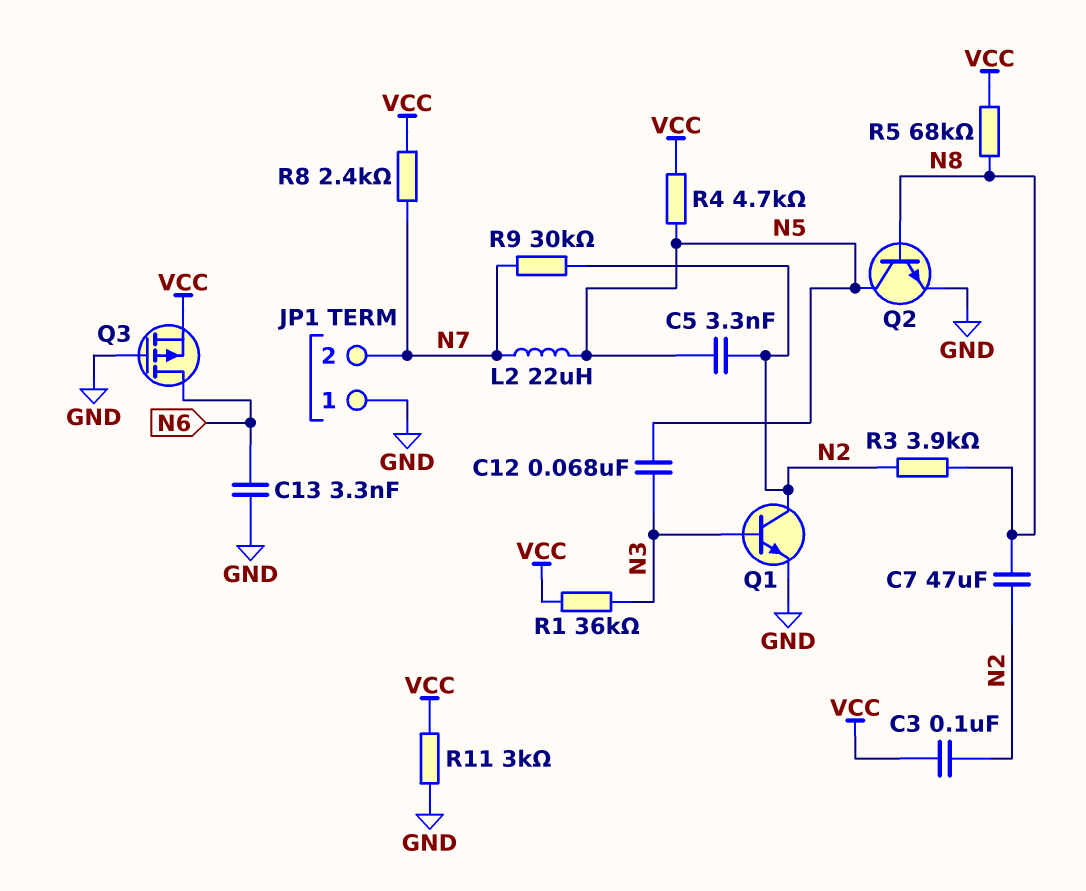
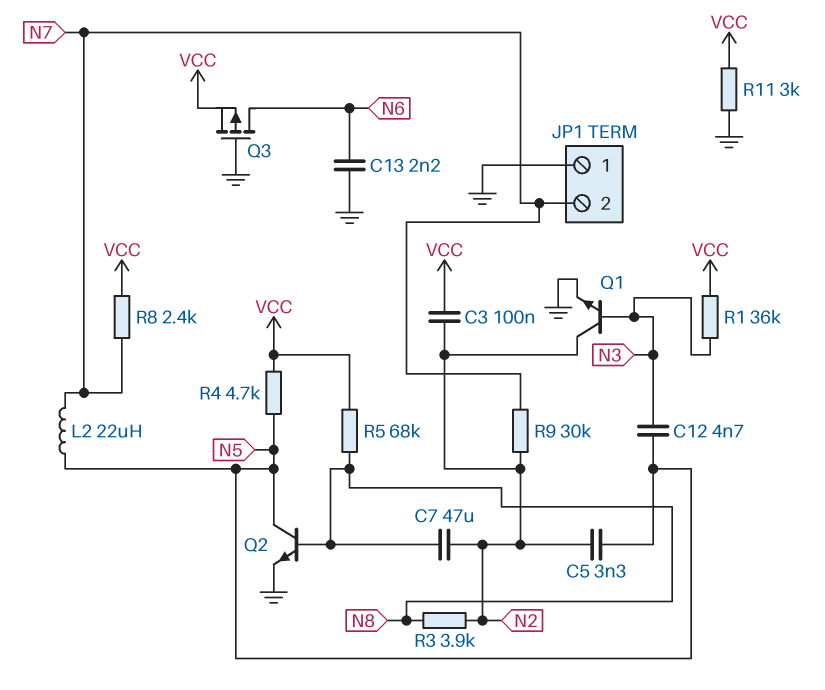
C12: 68nF (N3, N5) -> 4.7nF (N3, N5)
C13: 3.3nF (GND, N6) -> 2.2nF (GND, N6)

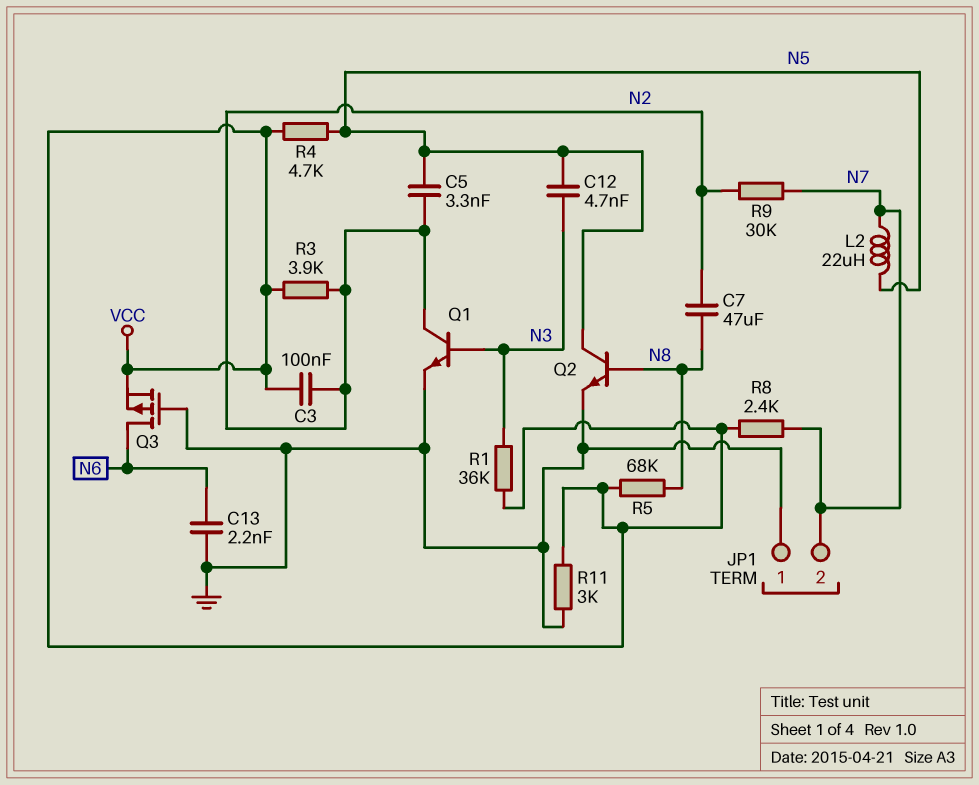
R3: 3.9k (N2, N8) -> 3.9k (N2, VCC)

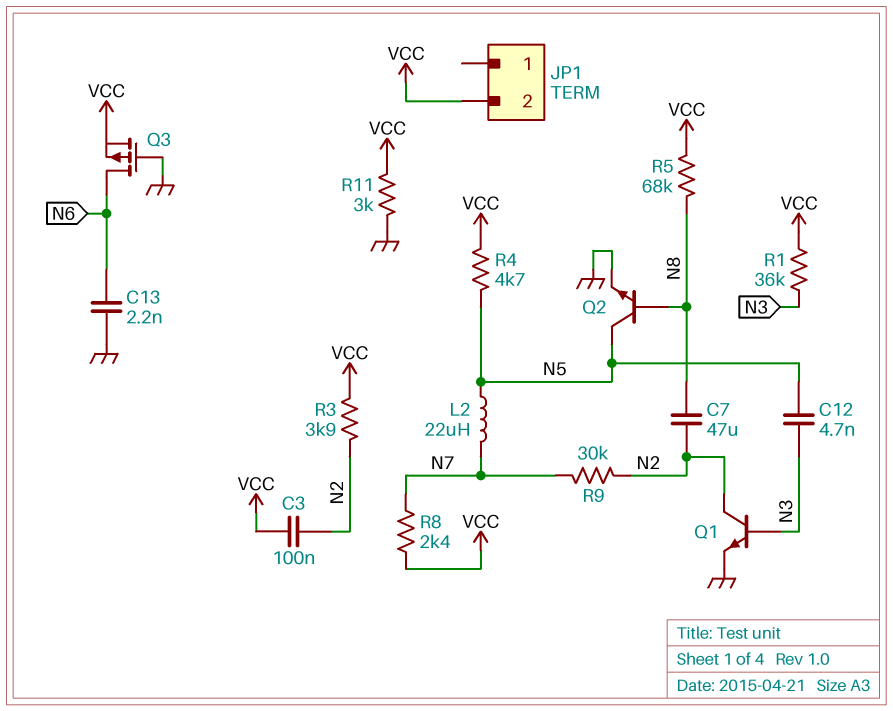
C5: 3.3nF (N2, N5) -> none
JP1 pin 1: GND -> none
JP1 pin 2: N7 -> VCC

